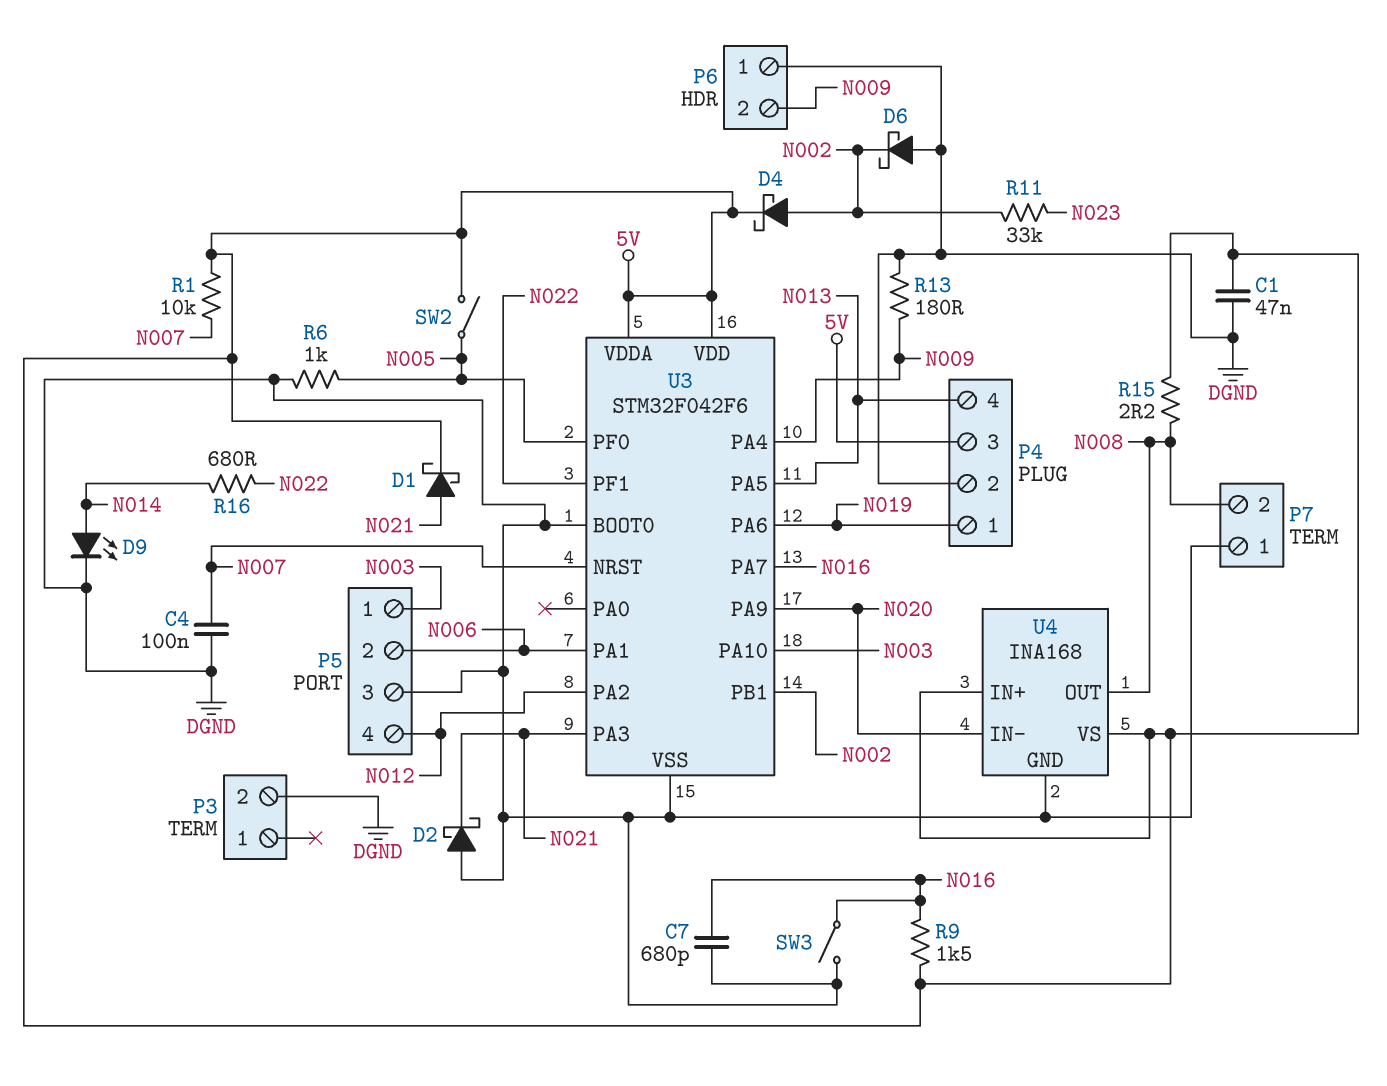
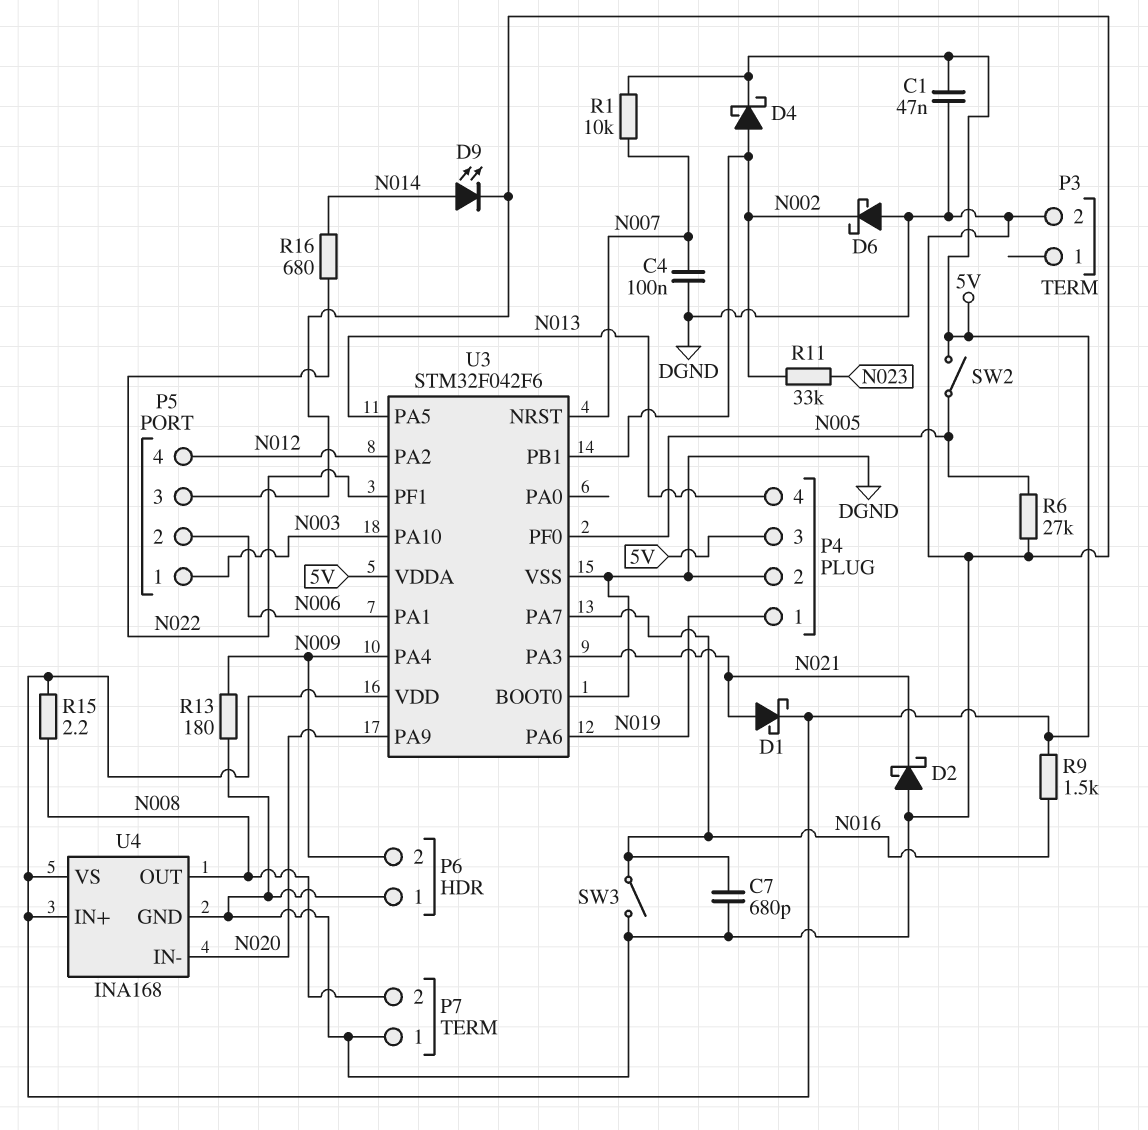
R6: 1k (DGND, N005) -> 27k (DGND, N005)

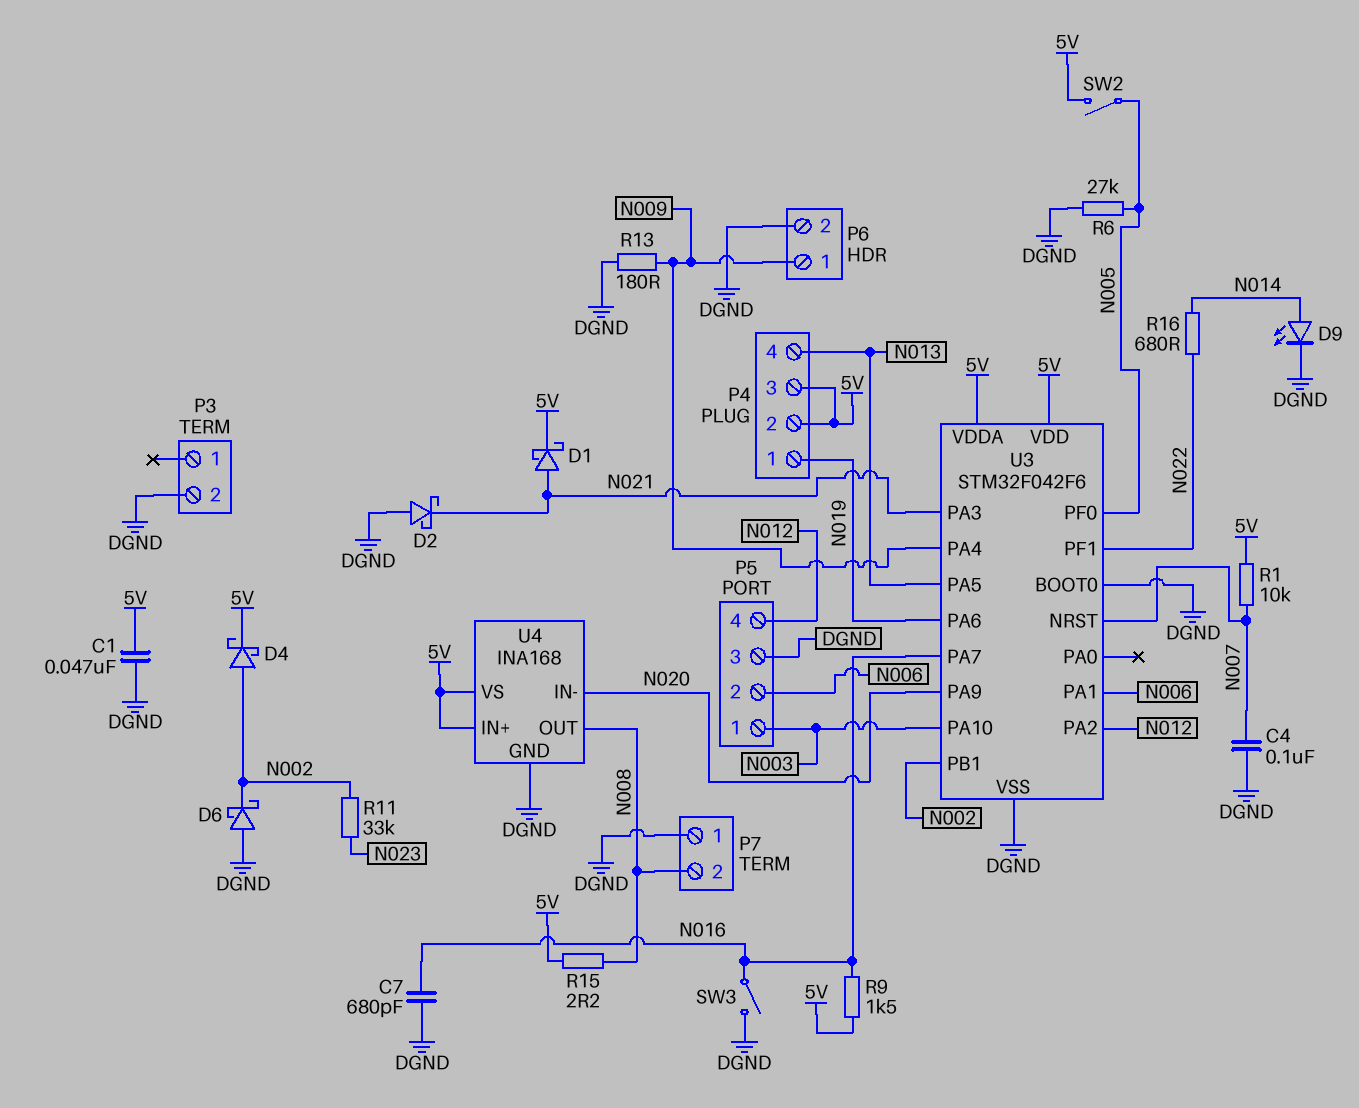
P4 pin 2: DGND -> 5V
P6 pin 1: DGND -> N009
P6 pin 2: N009 -> DGND

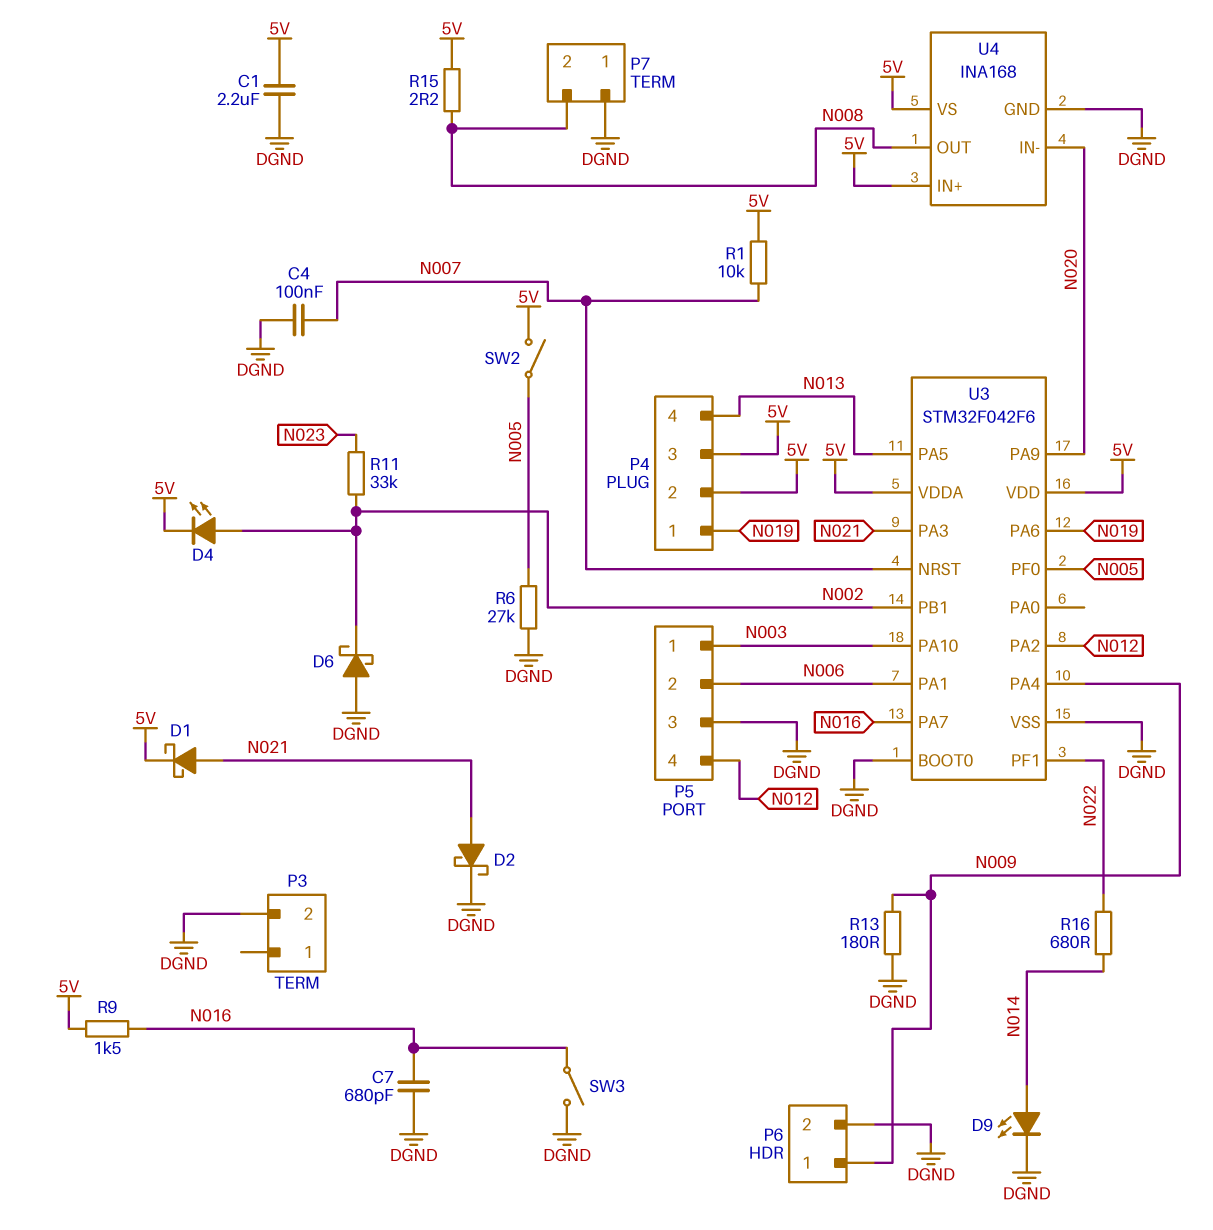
C1: 47nF (5V, DGND) -> 2.2uF (5V, DGND)
D2: schottky (A DGND, K N021) -> schottky (A N021, K DGND)
D4: schottky (A N002, K 5V) -> LED (A N002, K 5V)

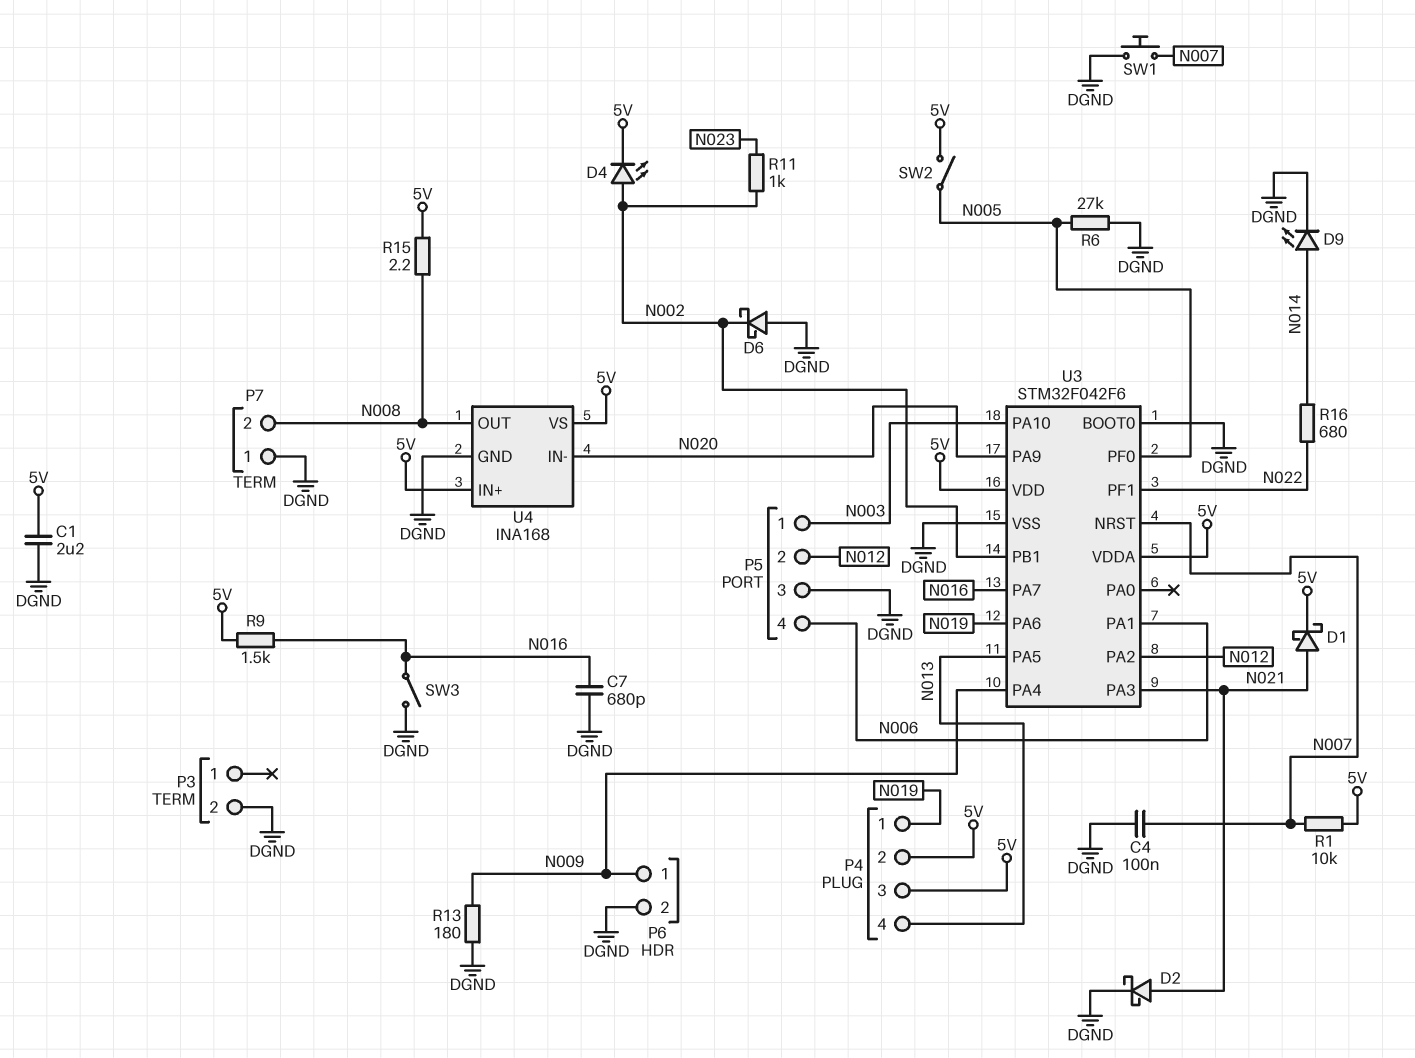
P5 pin 2: N006 -> N012
P5 pin 4: N012 -> N006
R11: 33k (N002, N023) -> 1k (N002, N023)
SW1: none -> button (DGND, N007)

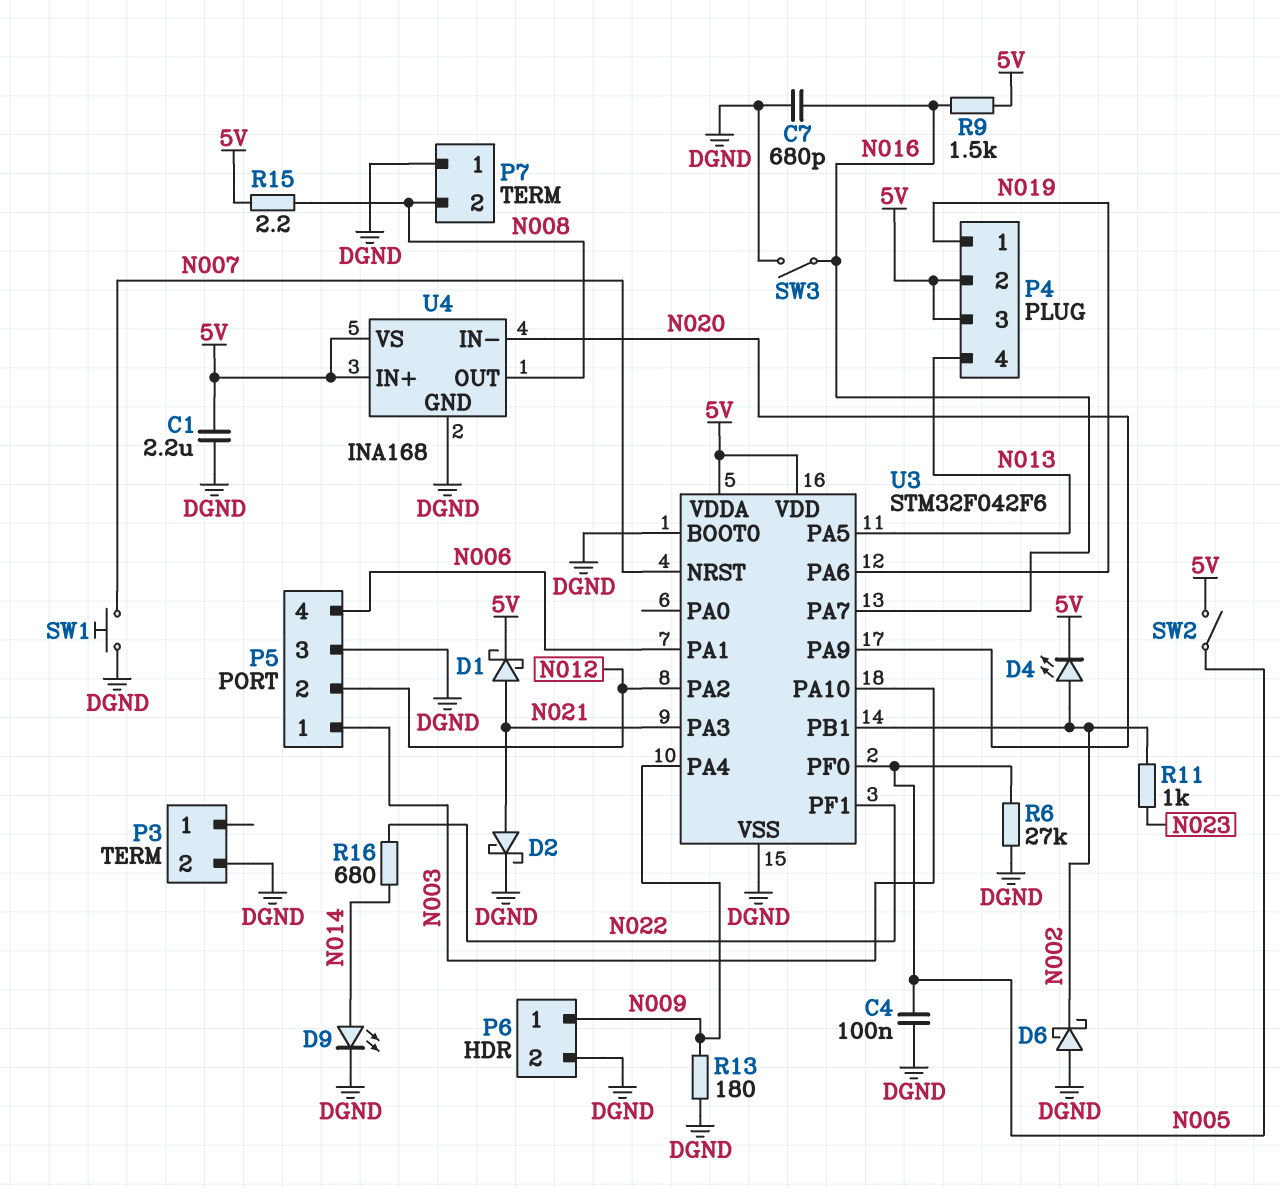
C4: 100nF (DGND, N007) -> 100nF (DGND, N005)
R1: 10k (5V, N007) -> none

